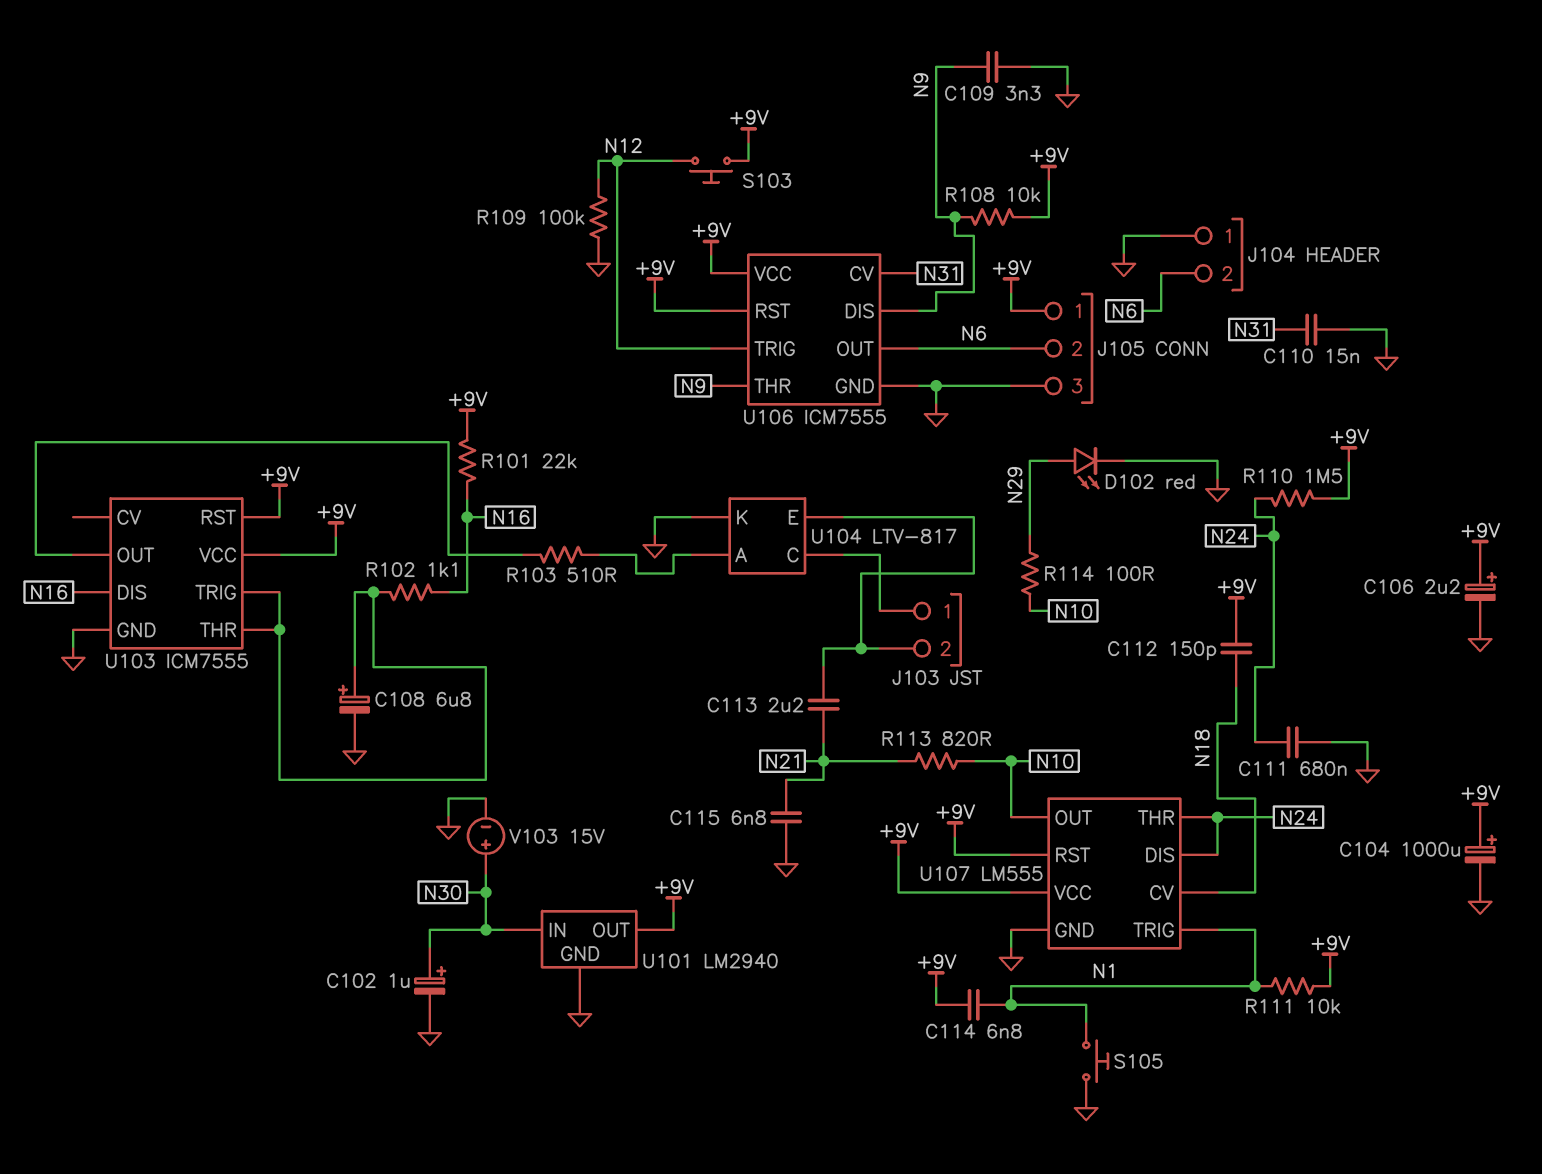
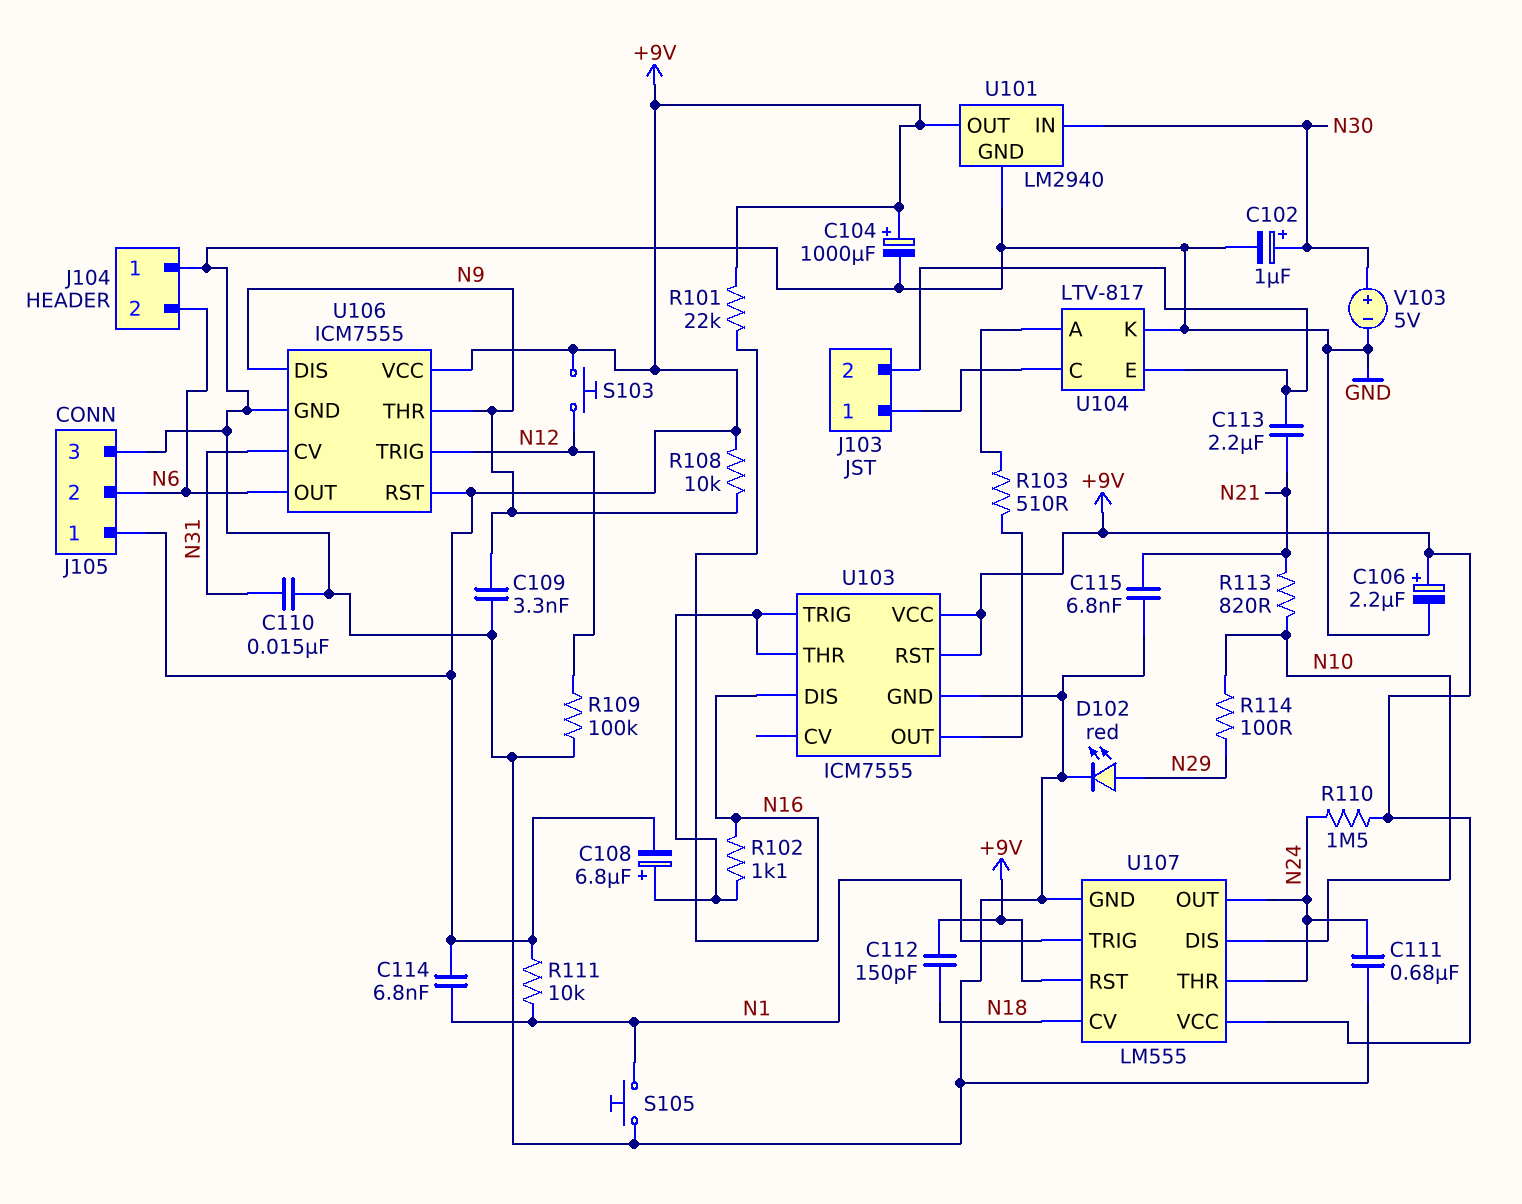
C108: 6.8uF (plus U103/THR, minus GND) -> 6.8uF (plus U103/THR, minus +9V)
U107 pin DIS: N24 -> N10
U107 pin OUT: N10 -> N24
V103: 15V (plus N30, minus GND) -> 5V (plus N30, minus GND)

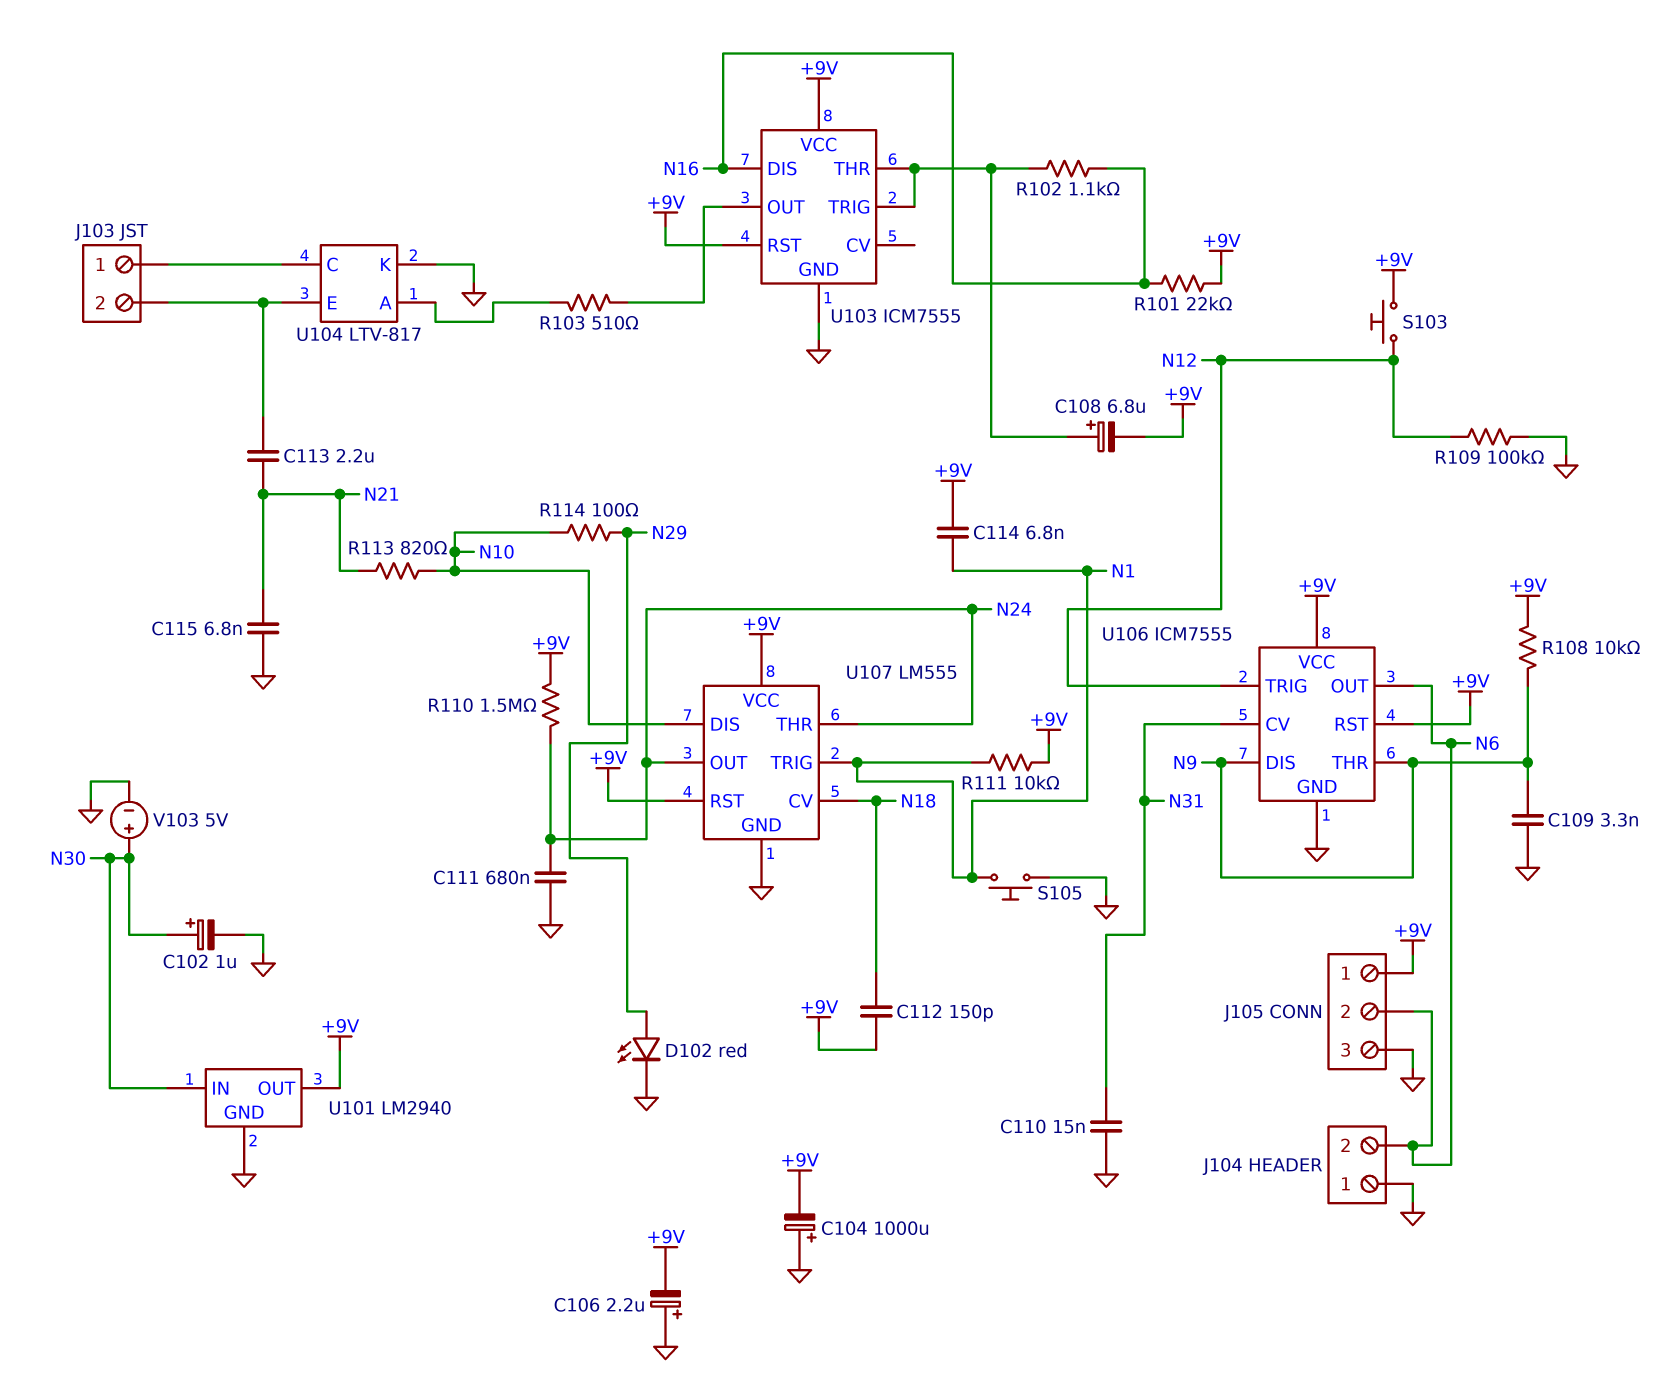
C104: 1000uF (plus +9V, minus GND) -> 1000uF (plus GND, minus +9V)
C106: 2.2uF (plus +9V, minus GND) -> 2.2uF (plus GND, minus +9V)

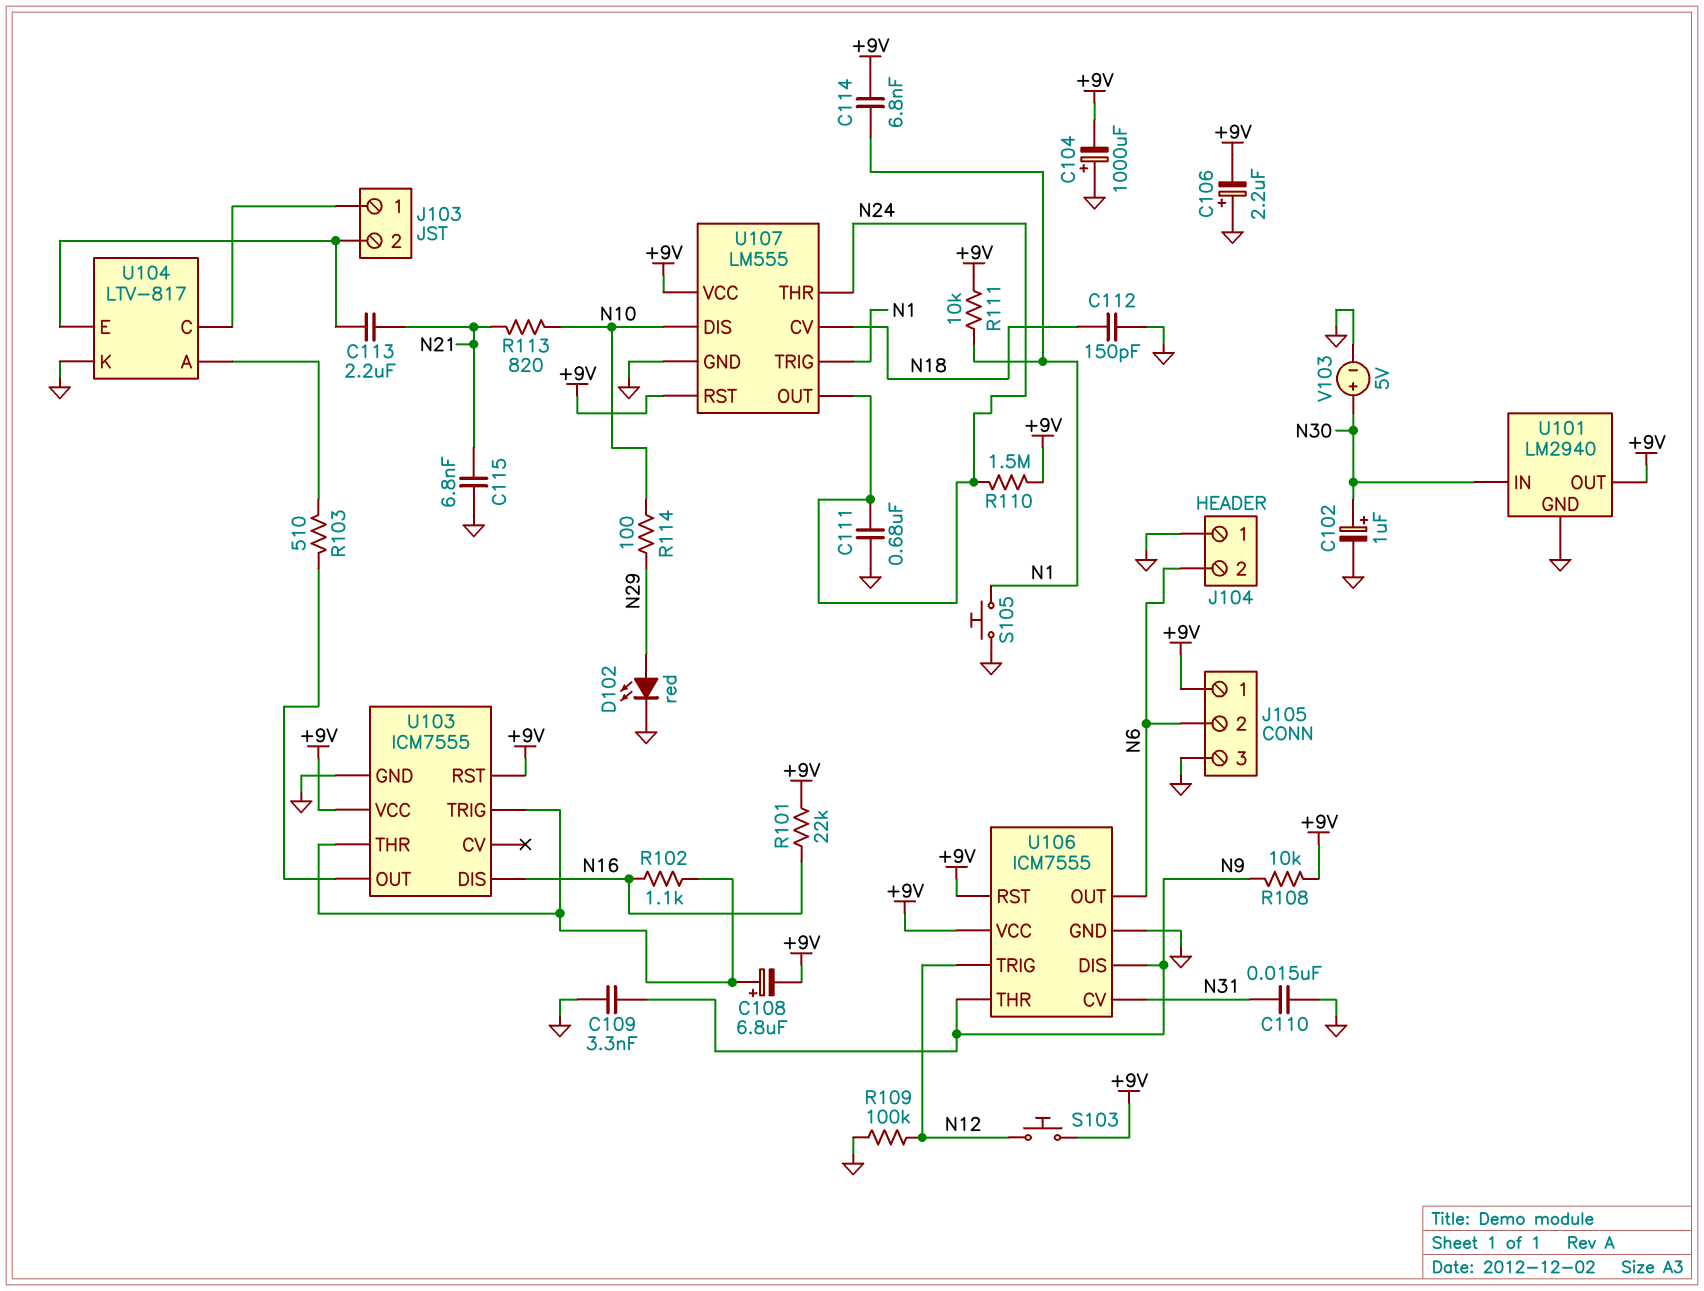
C112: 150pF (+9V, N18) -> 150pF (GND, N18)

